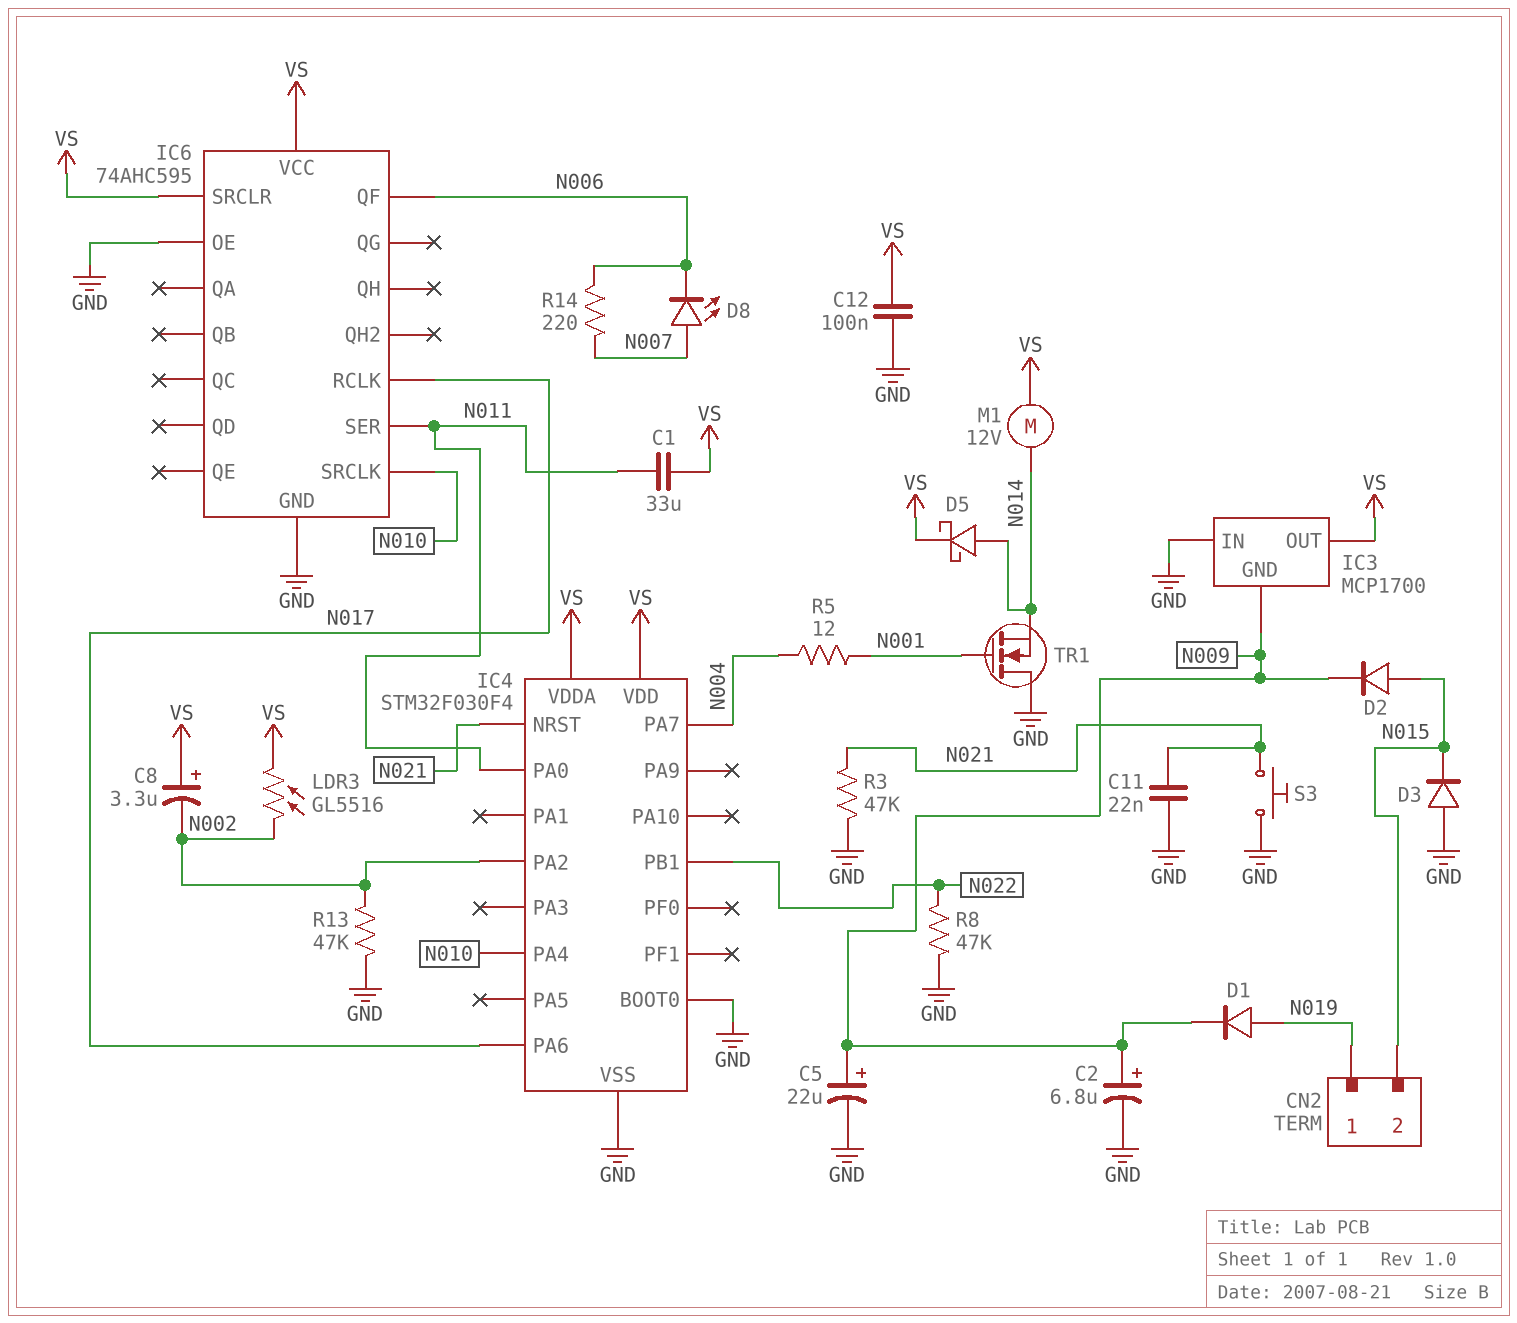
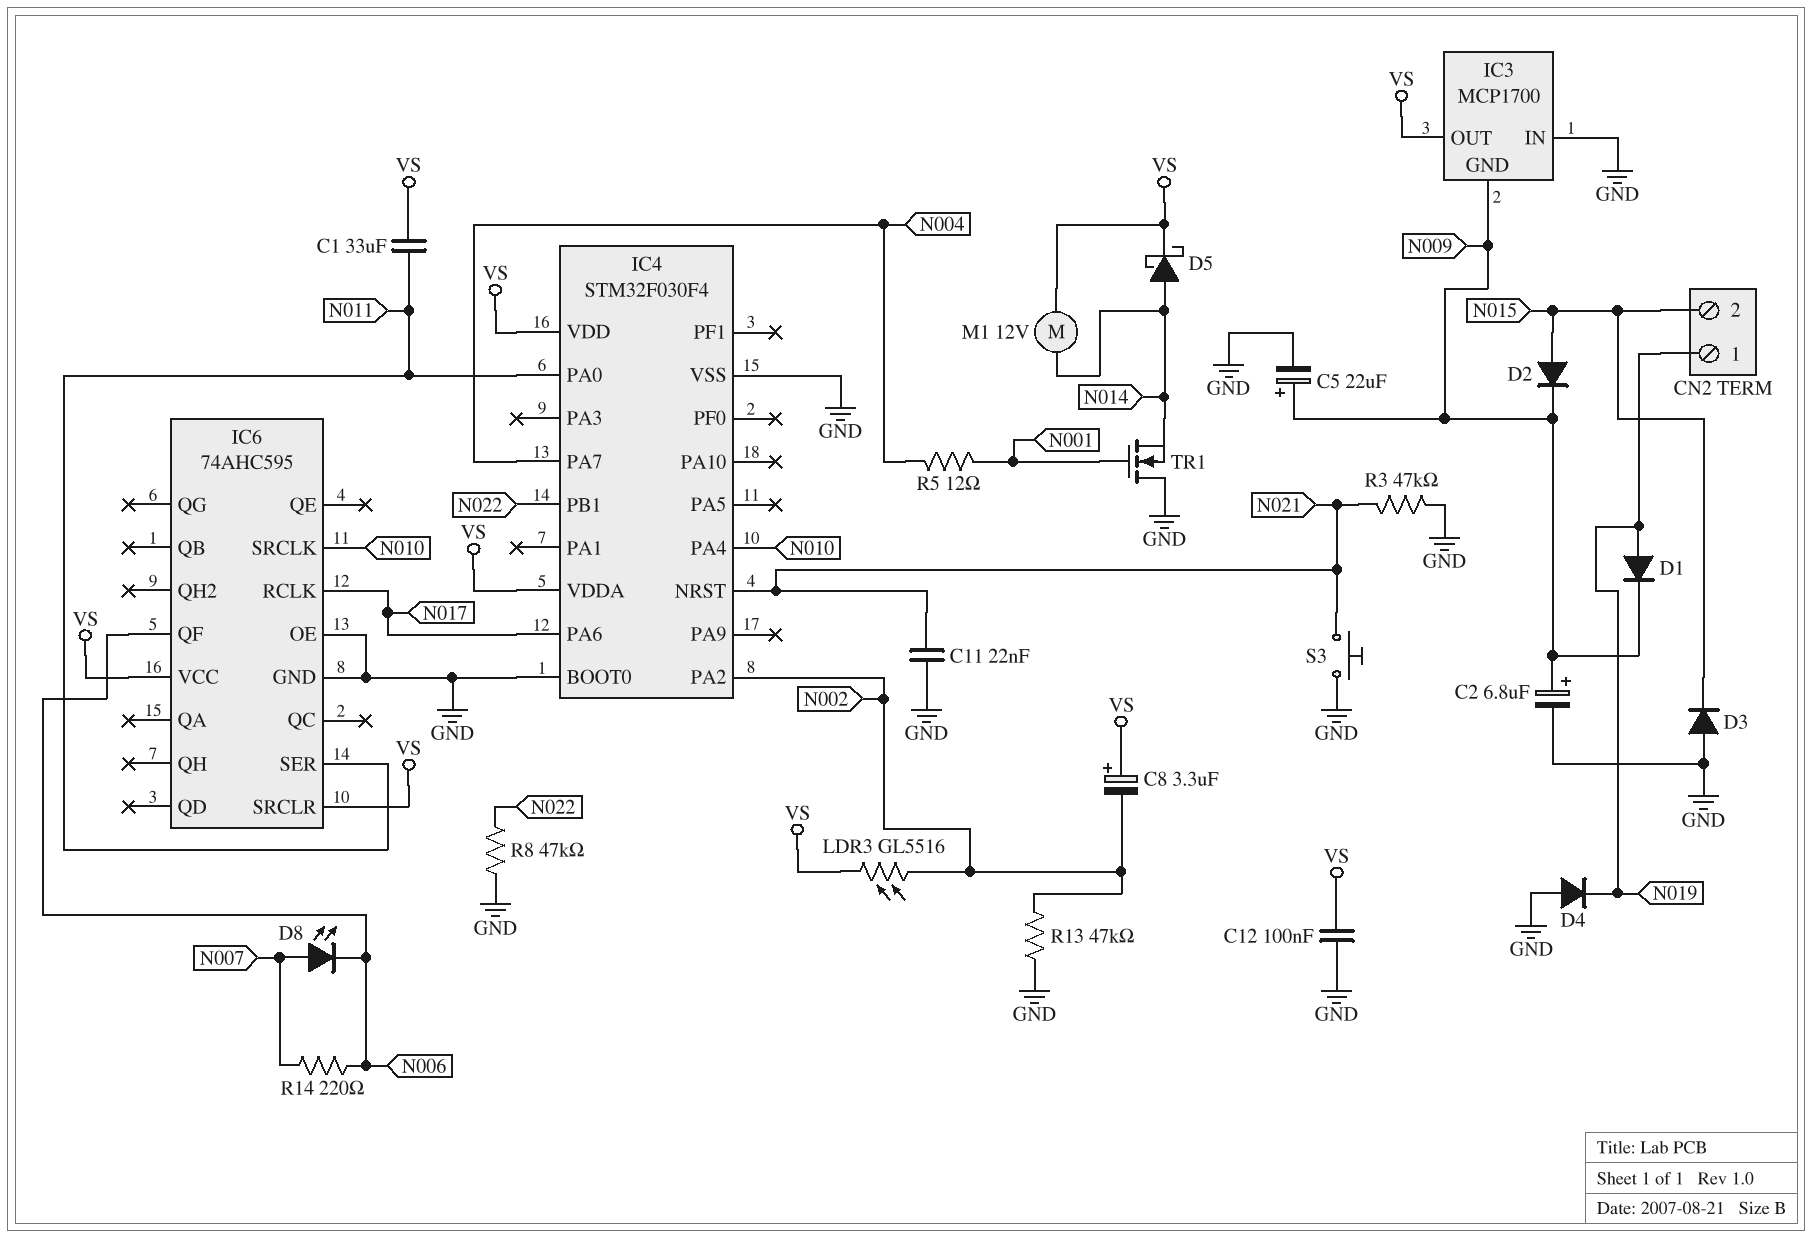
D4: none -> diode (A GND, K N019)

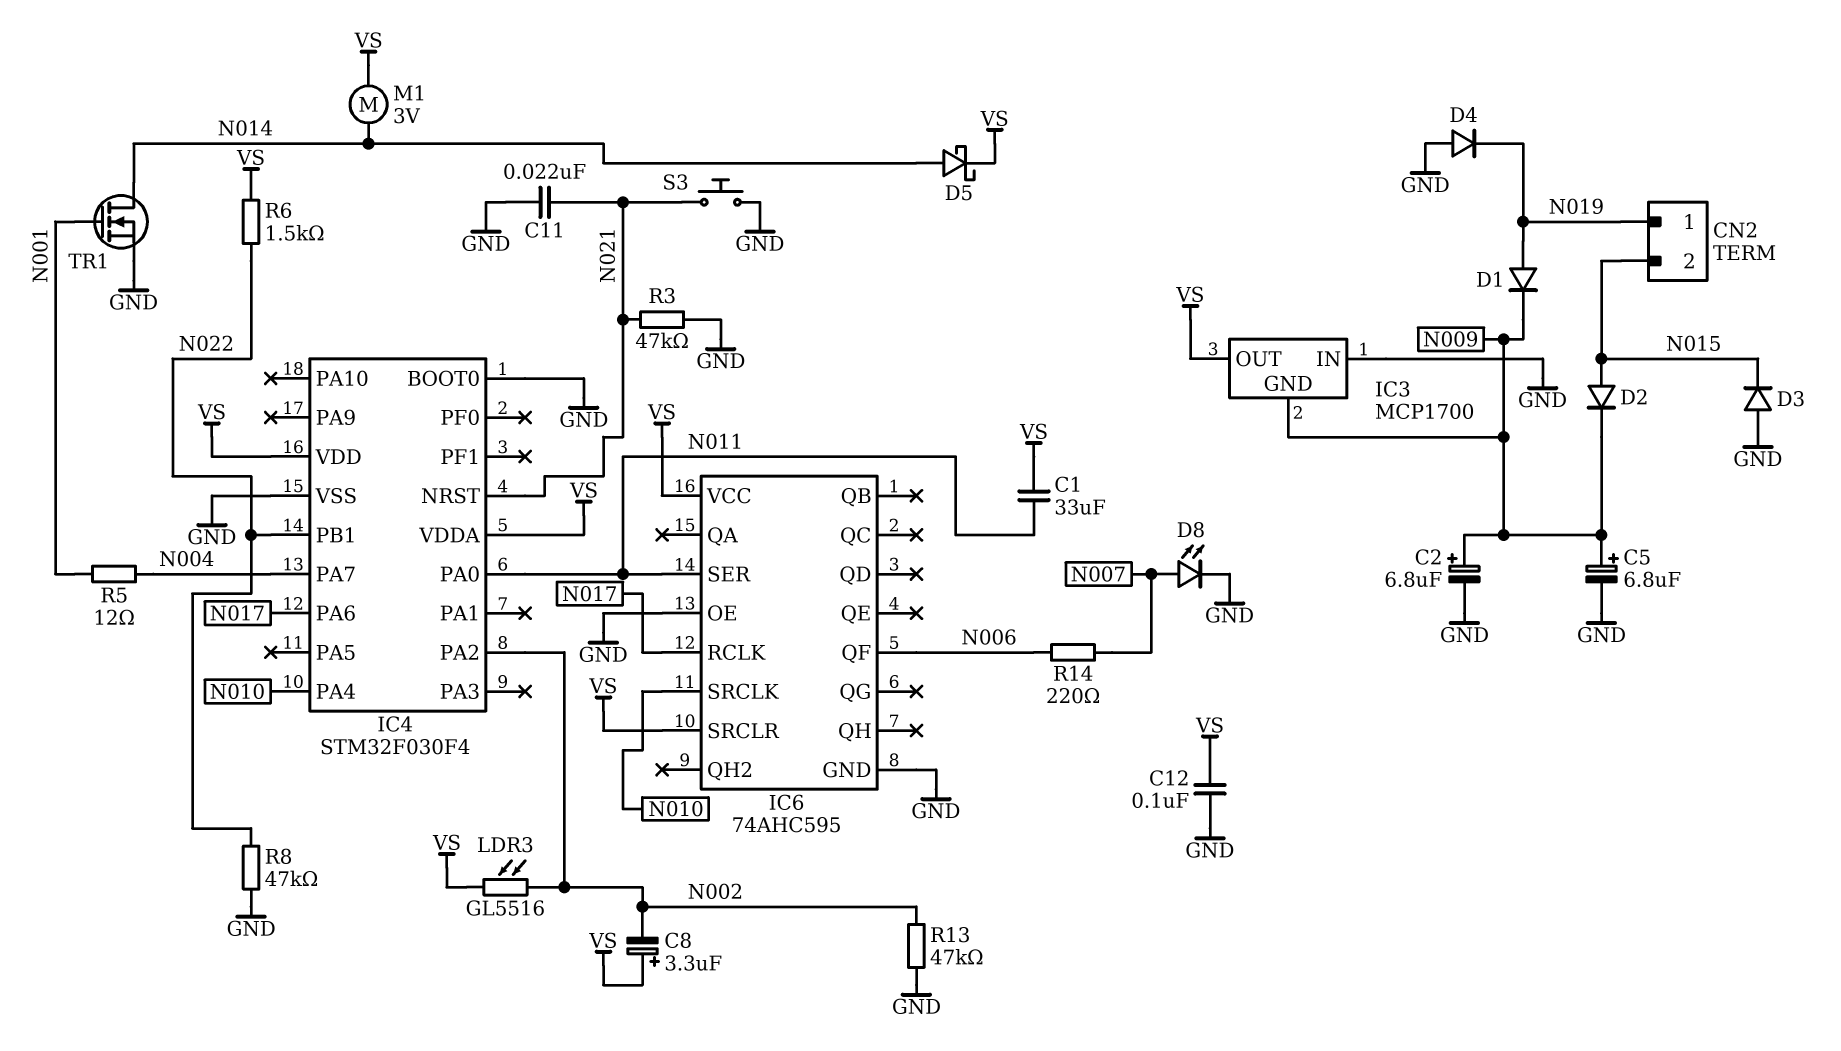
C5: 22uF (plus N009, minus GND) -> 6.8uF (plus N009, minus GND)
D8: LED (A N007, K N006) -> LED (A N007, K GND)
M1: motor 12V (N014, VS) -> motor 3V (N014, VS)
R6: none -> 1.5k (N022, VS)
TR1: NMOS (G N001, D GND, S N014) -> NMOS (G N001, D N014, S GND)

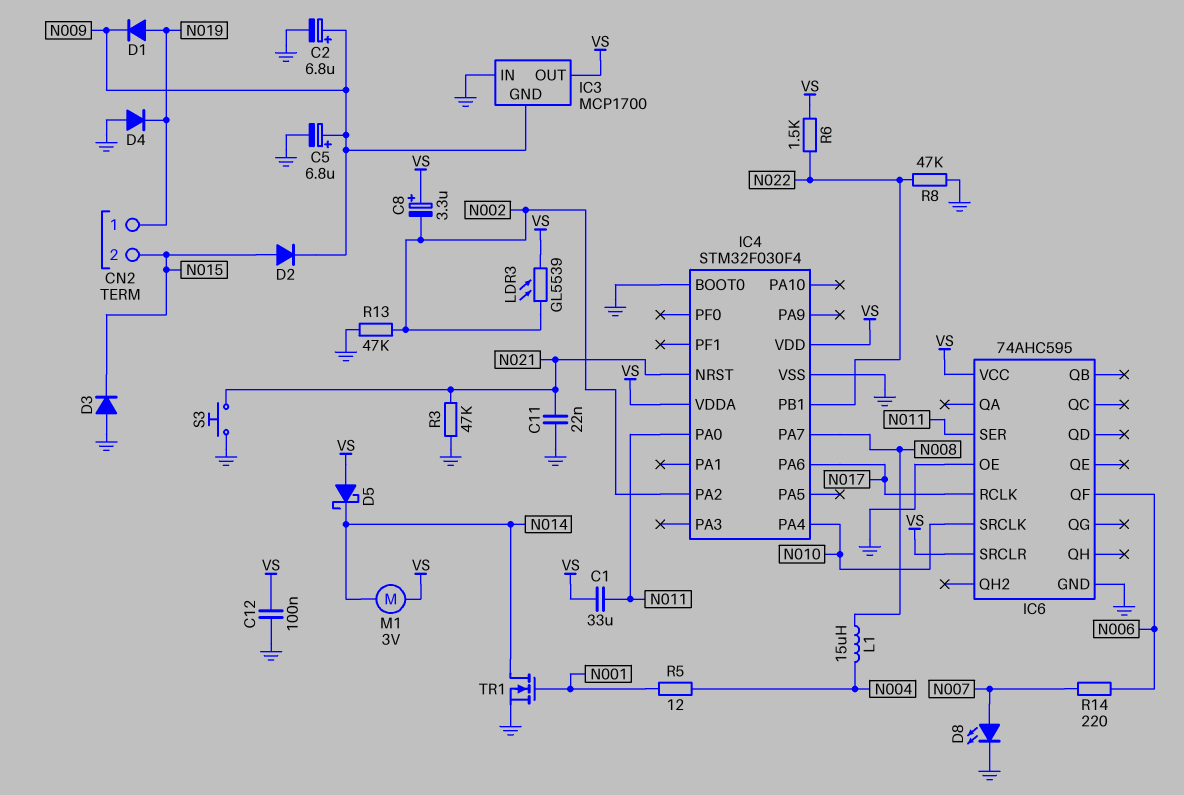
D5: schottky (A N014, K VS) -> schottky (A VS, K N014)
IC4 pin PA7: N004 -> N008
L1: none -> 15uH (N004, N008)
LDR3: GL5516 (N002, VS) -> GL5539 (N002, VS)

